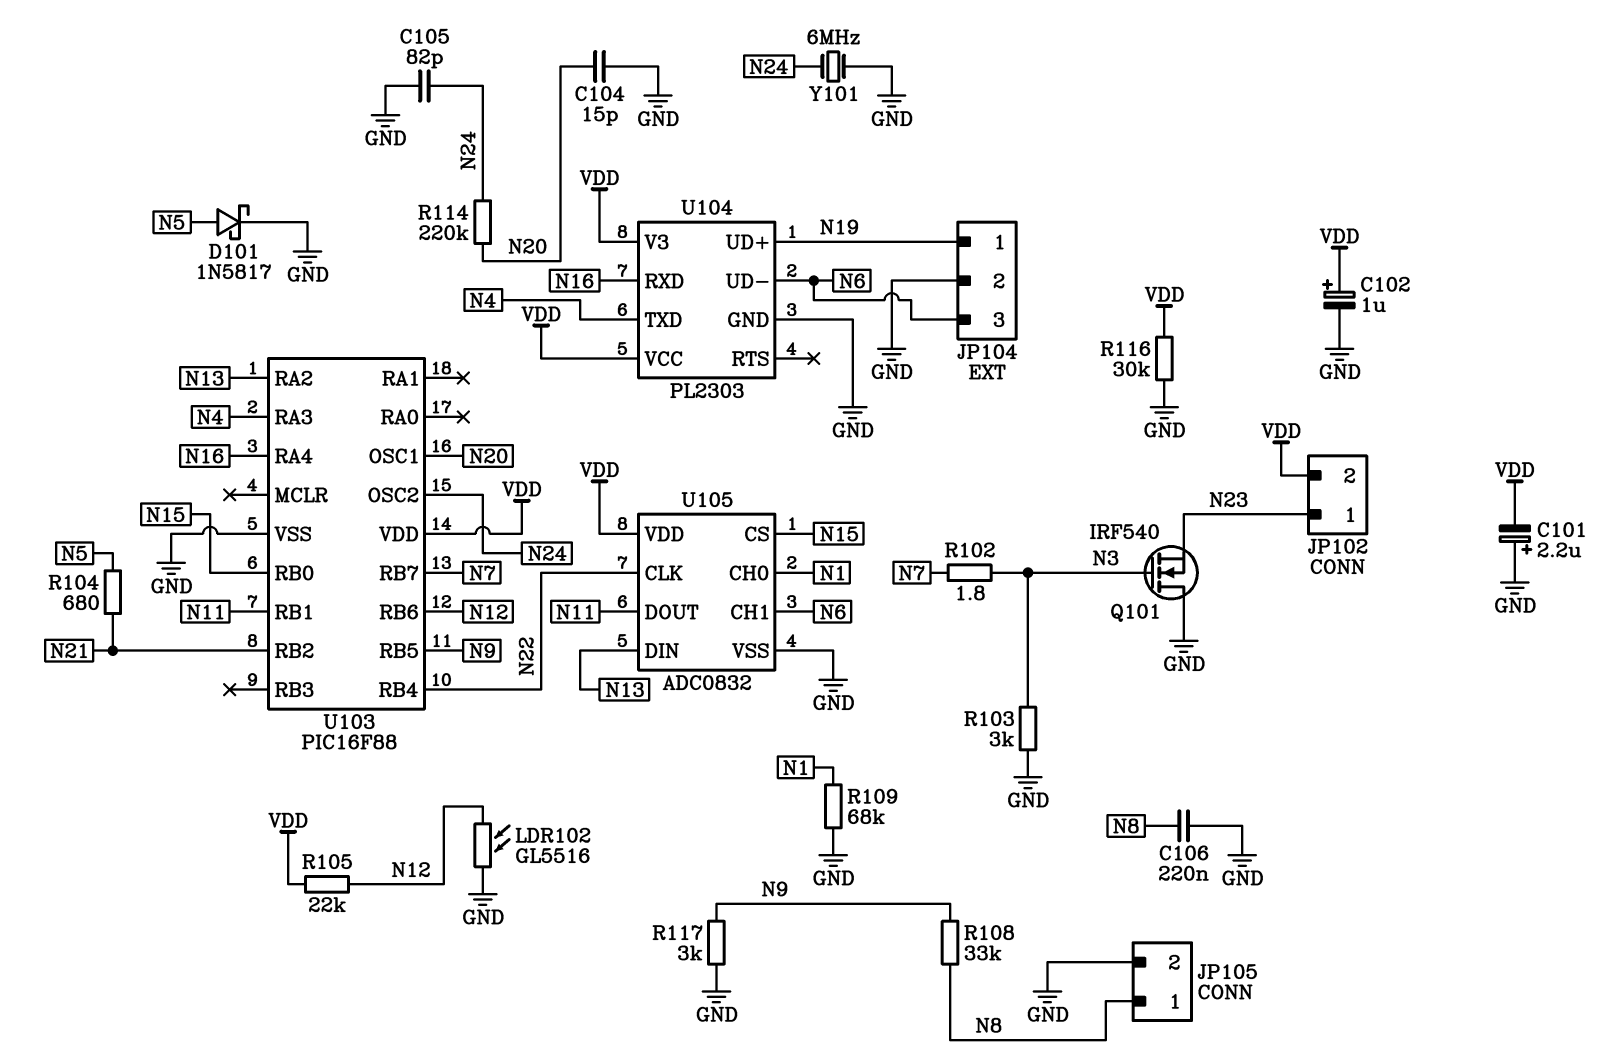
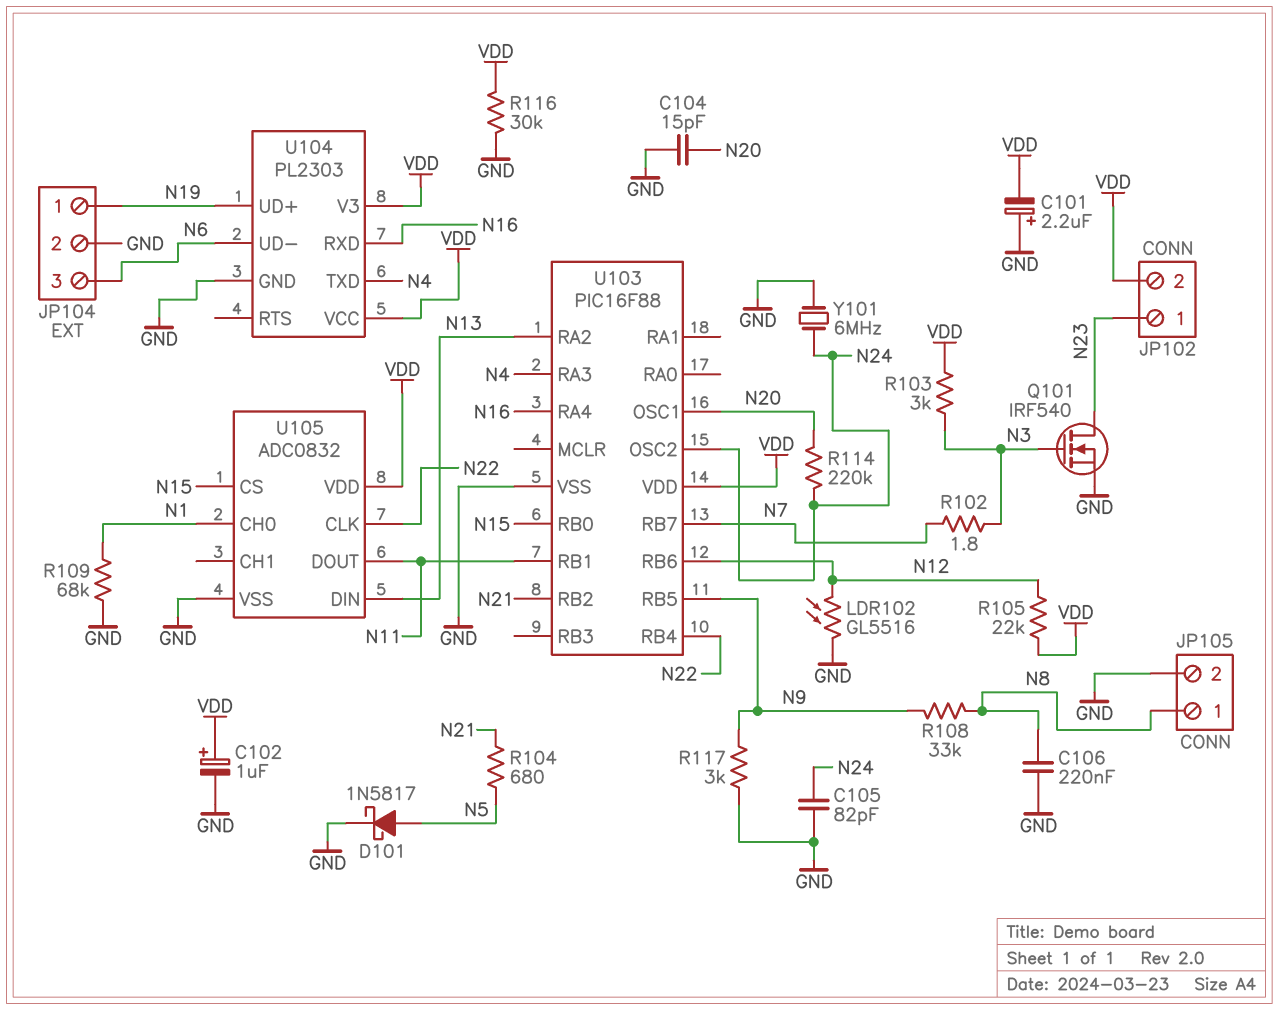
Q101: NMOS IRF540 (G N3, D GND, S N23) -> NMOS IRF540 (G N3, D N23, S GND)
R103: 3k (GND, N3) -> 3k (N3, VDD)
U105 pin CH1: N6 -> none

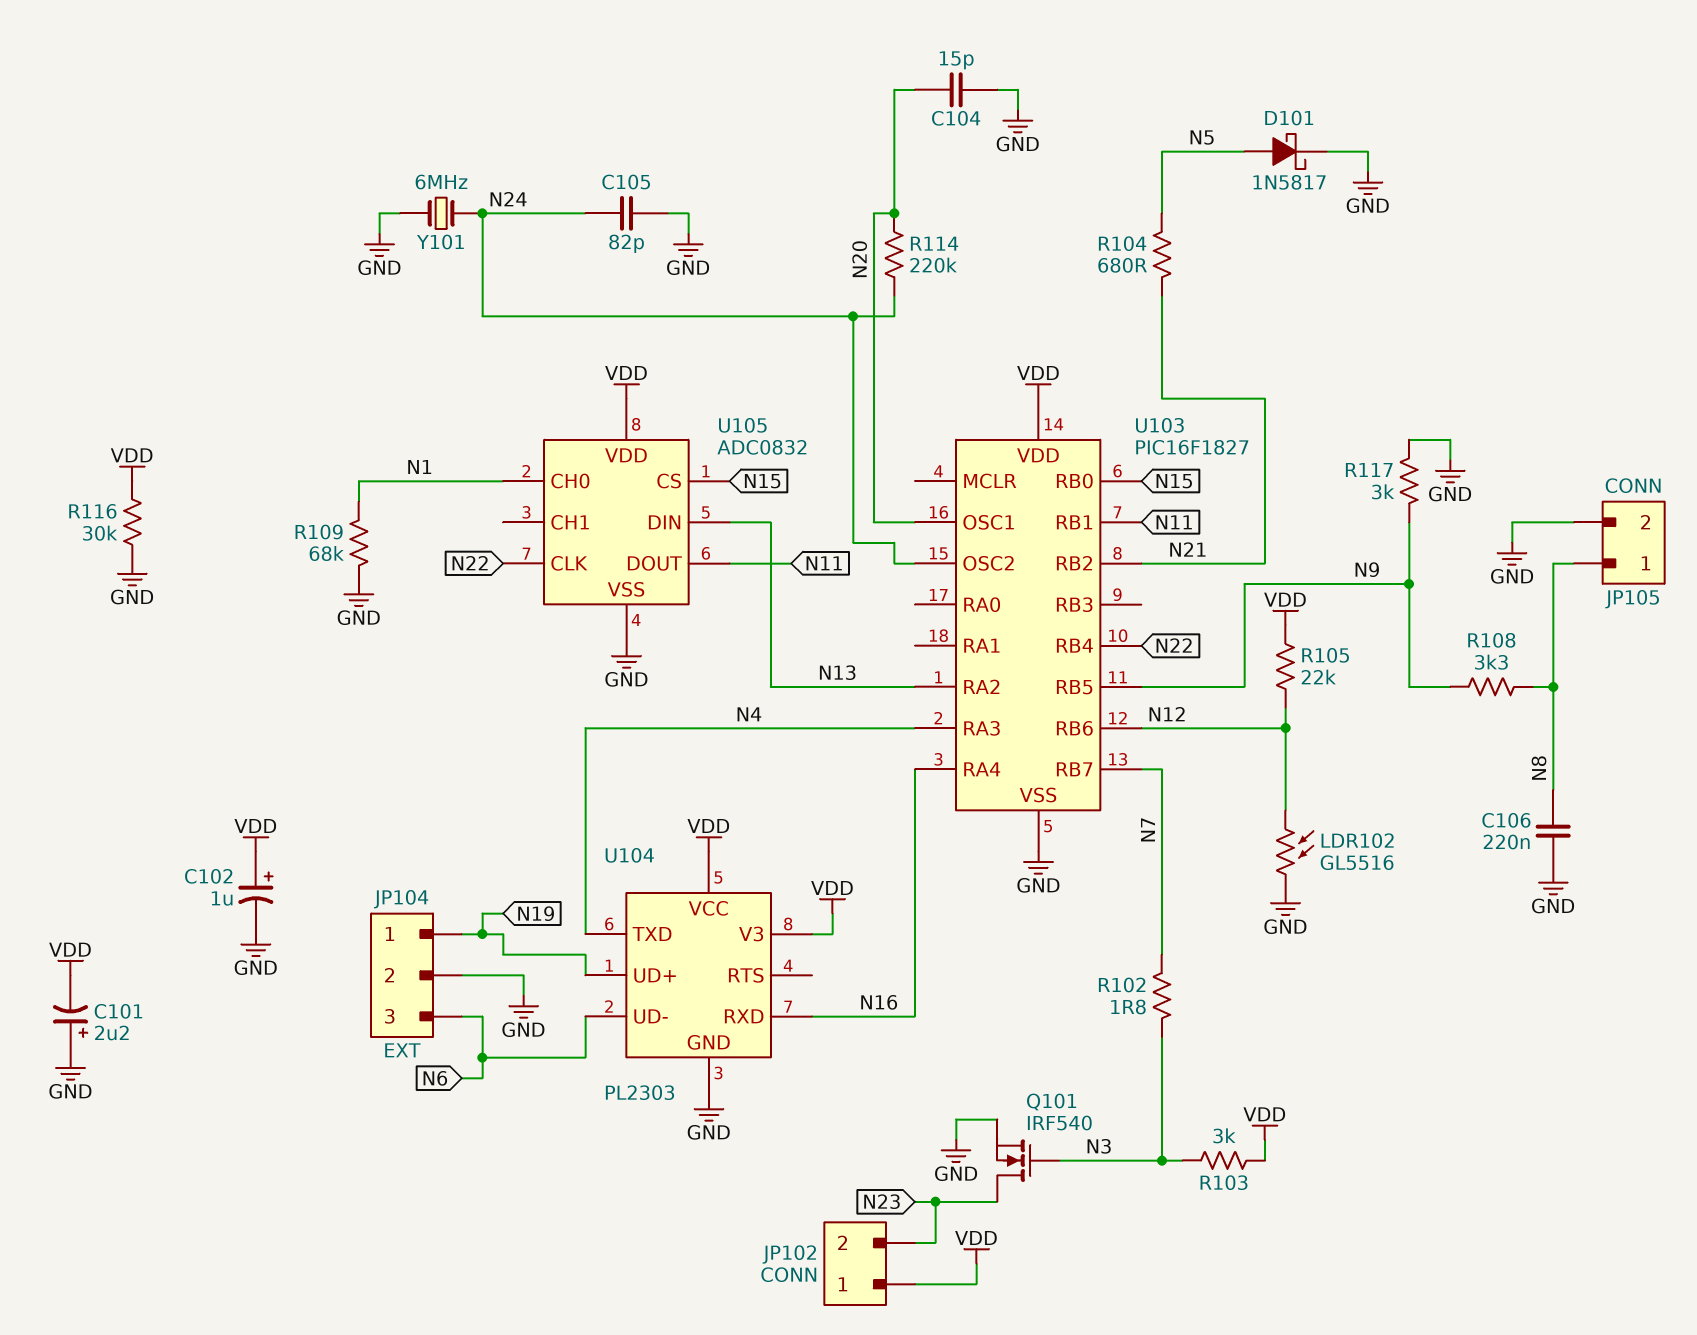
JP102 pin 1: N23 -> VDD
JP102 pin 2: VDD -> N23
R108: 33k (N8, N9) -> 3.3k (N8, N9)
U103: PIC16F88 -> PIC16F1827

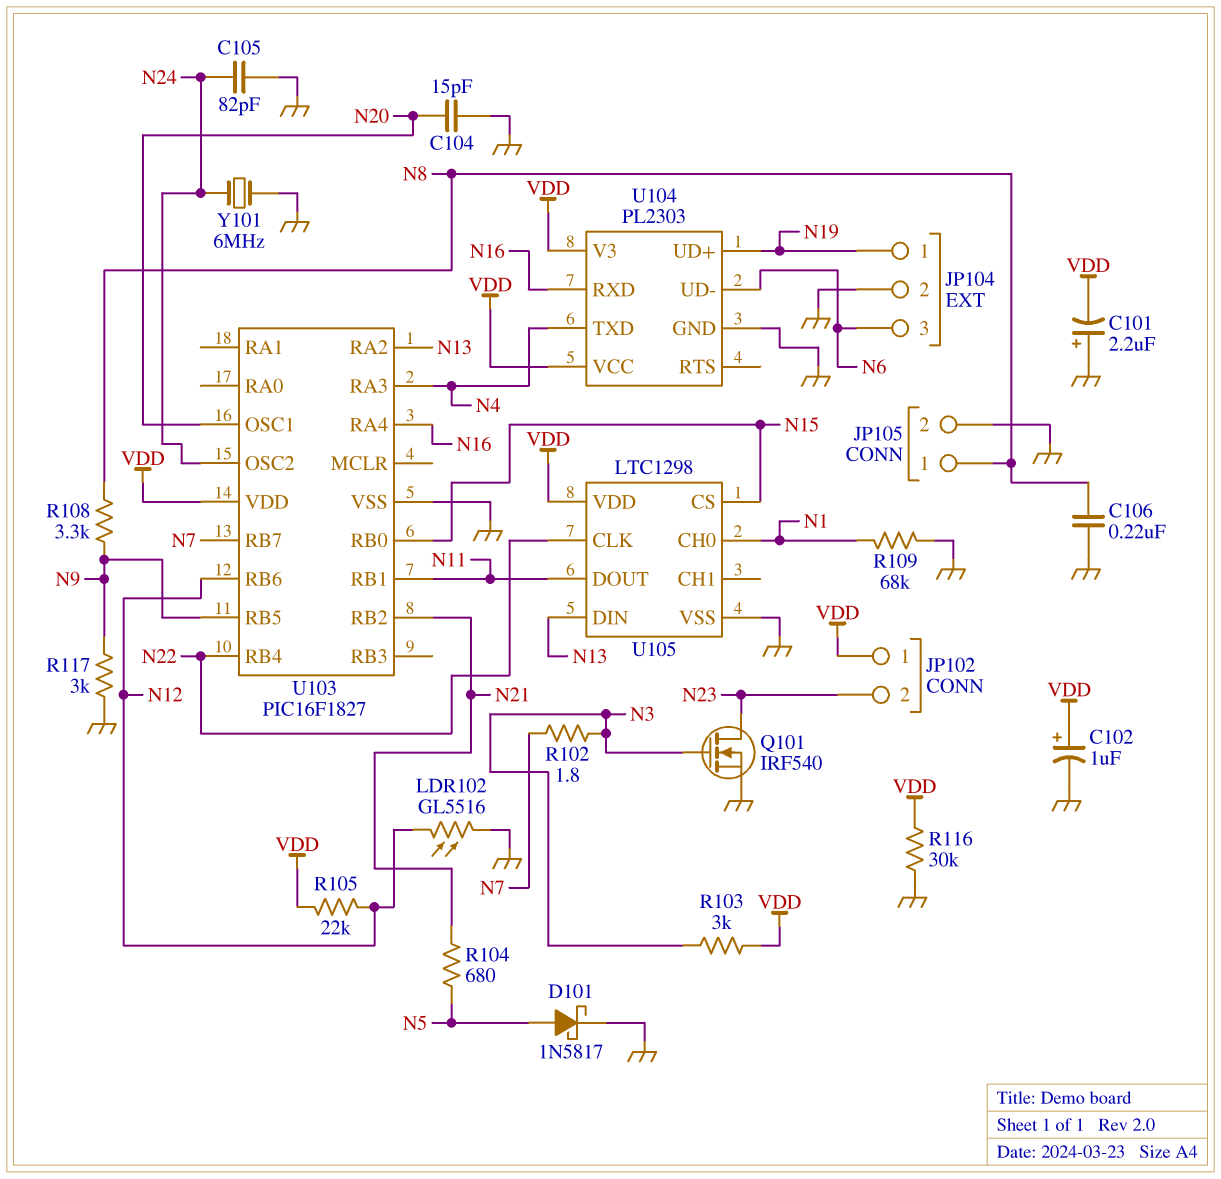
R114: 220k (N20, N24) -> none
U105: ADC0832 -> LTC1298

